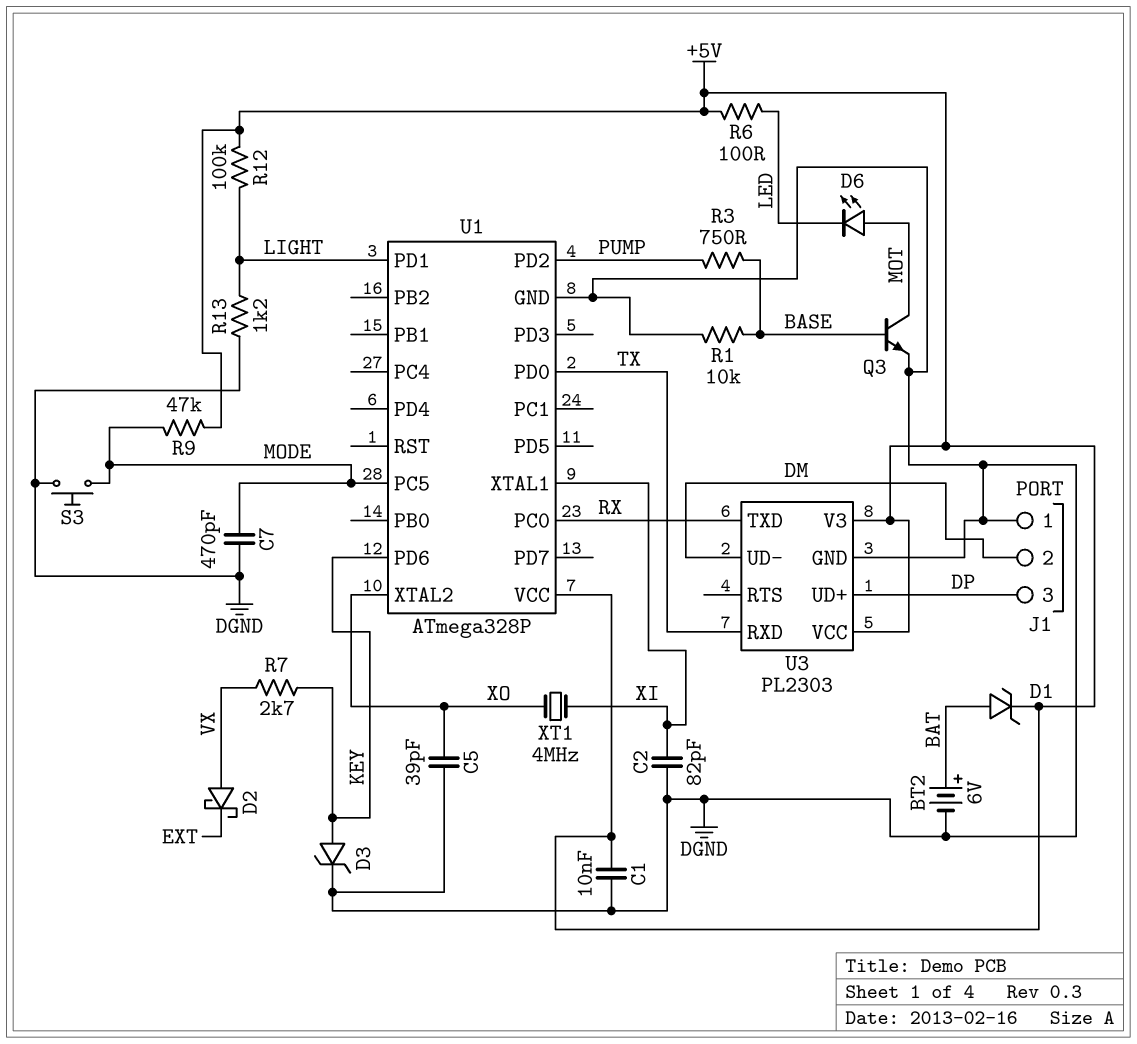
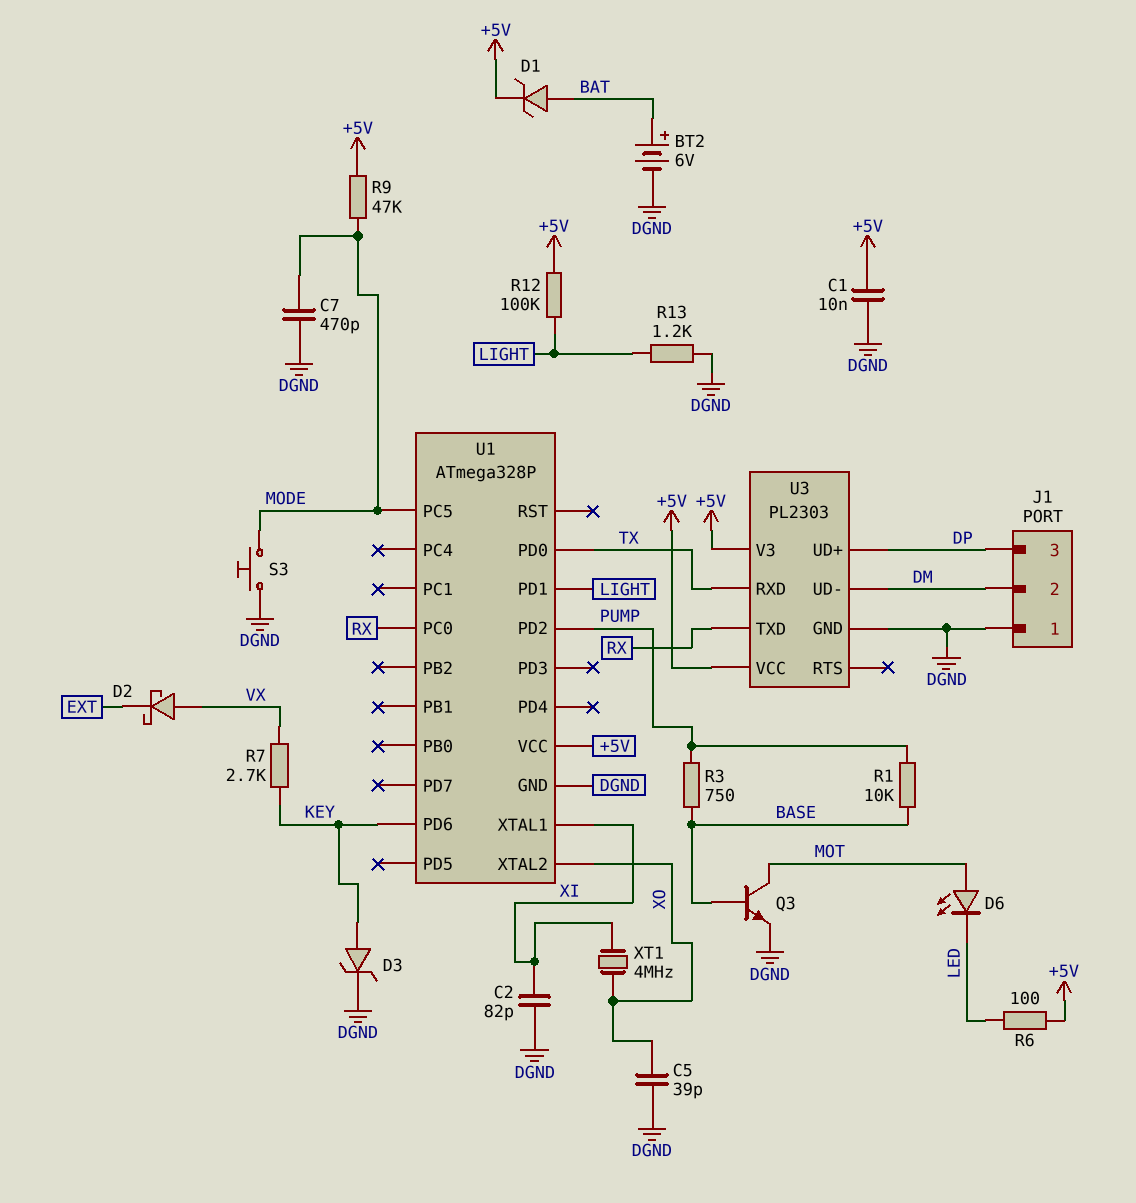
R1: 10k (BASE, DGND) -> 10k (BASE, PUMP)

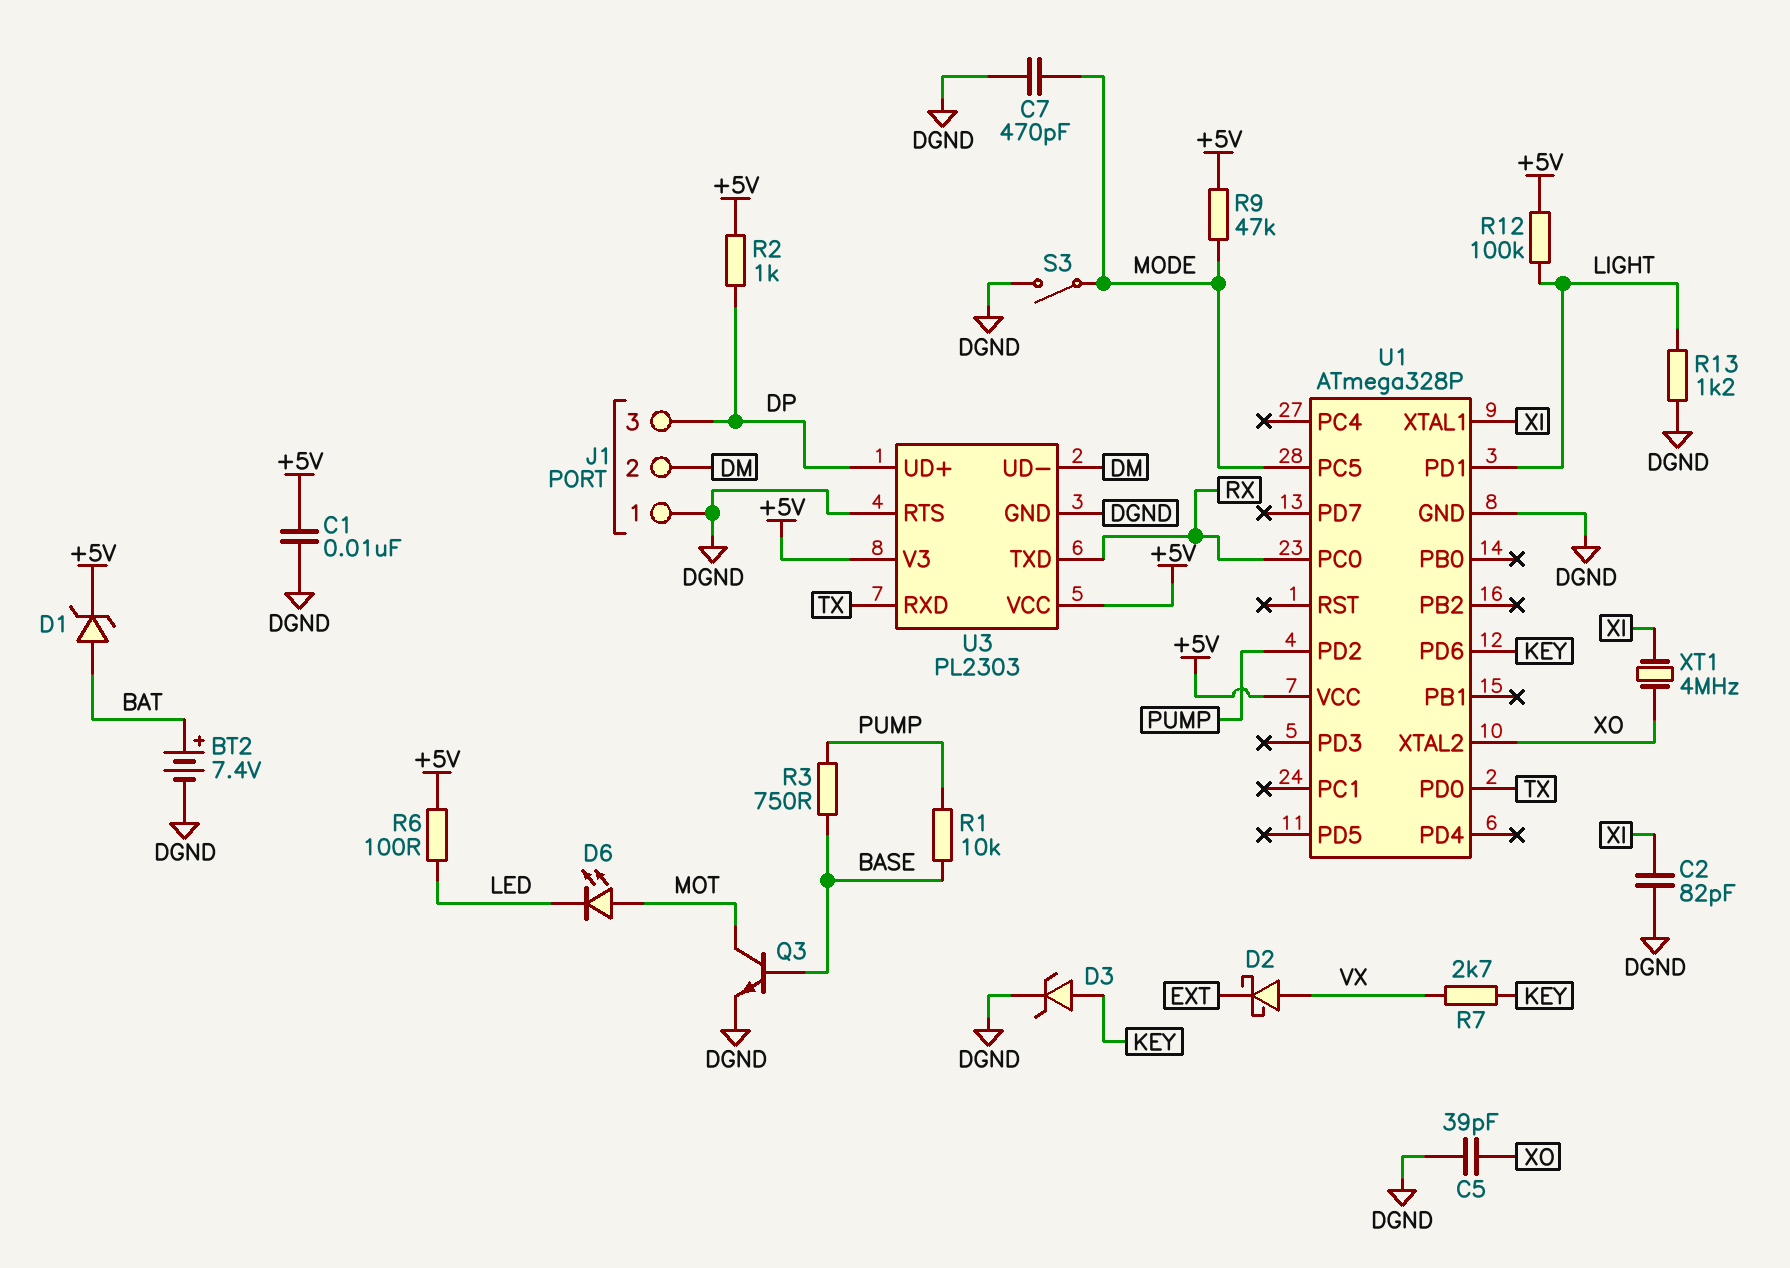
BT2: 6V (plus BAT, minus DGND) -> 7.4V (plus BAT, minus DGND)
R2: none -> 1k (+5V, DP)
S3: button (DGND, MODE) -> switch (DGND, MODE)
U3 pin RTS: none -> DGND

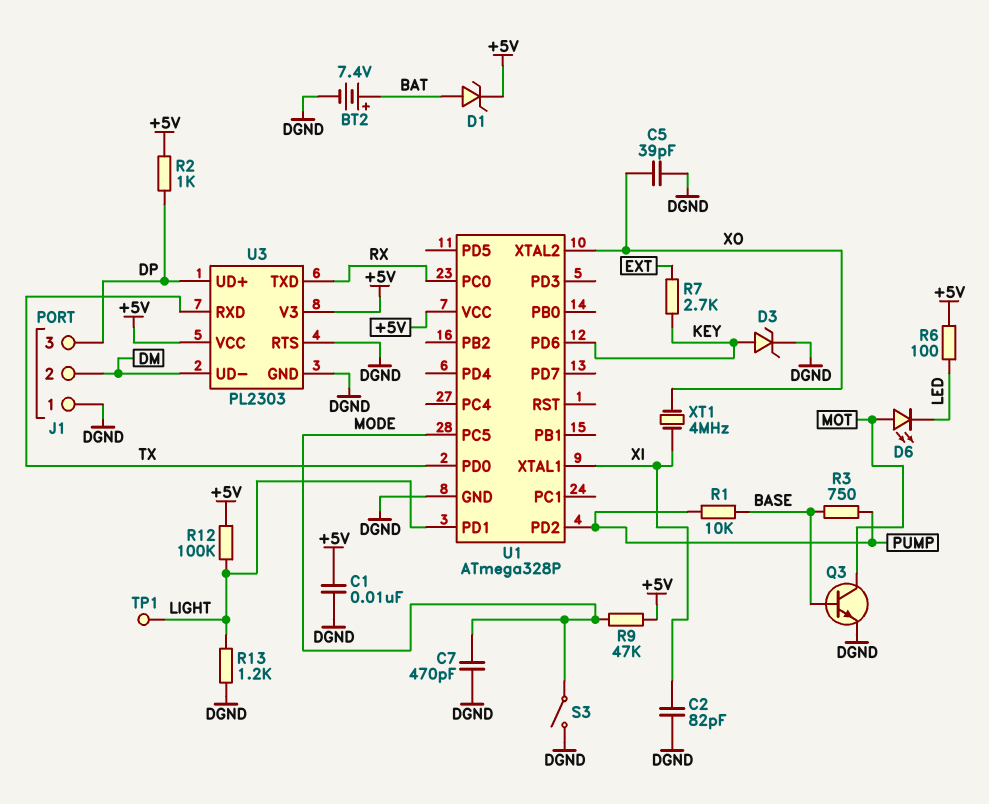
D2: schottky (A VX, K EXT) -> none
R7: 2.7k (KEY, VX) -> 2.7k (EXT, KEY)
TP1: none -> test point (LIGHT)

